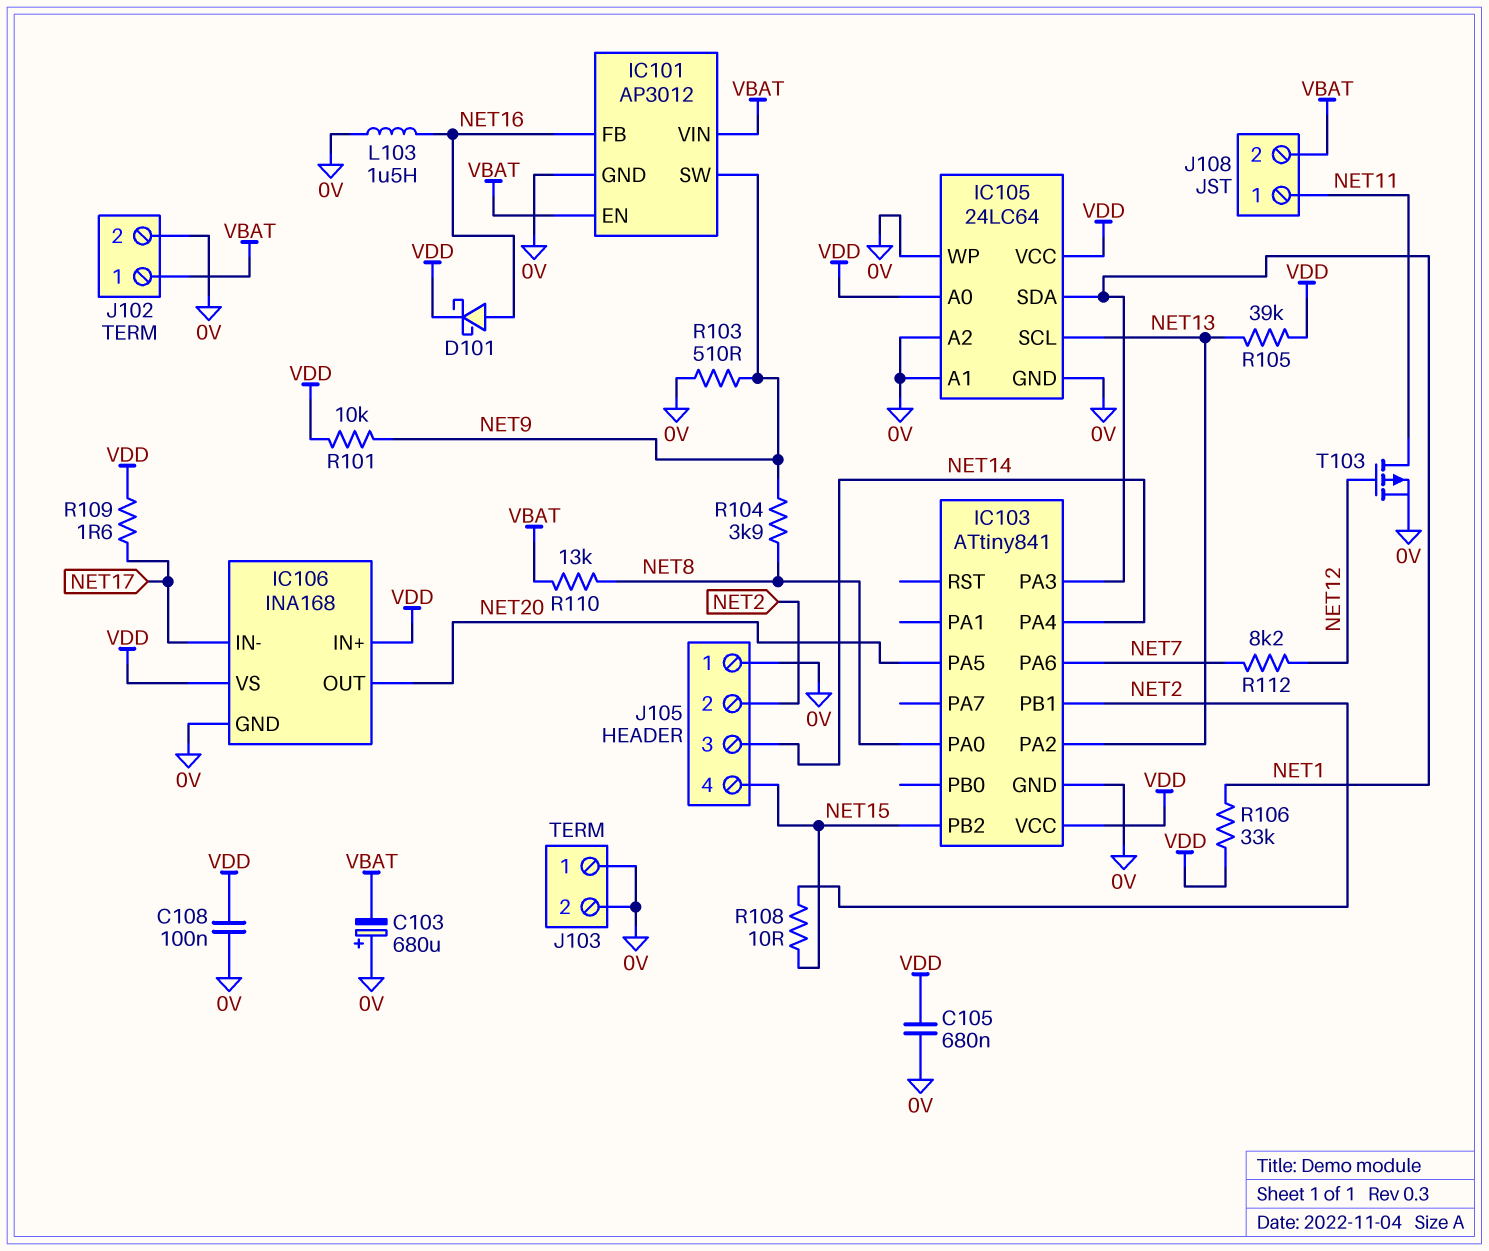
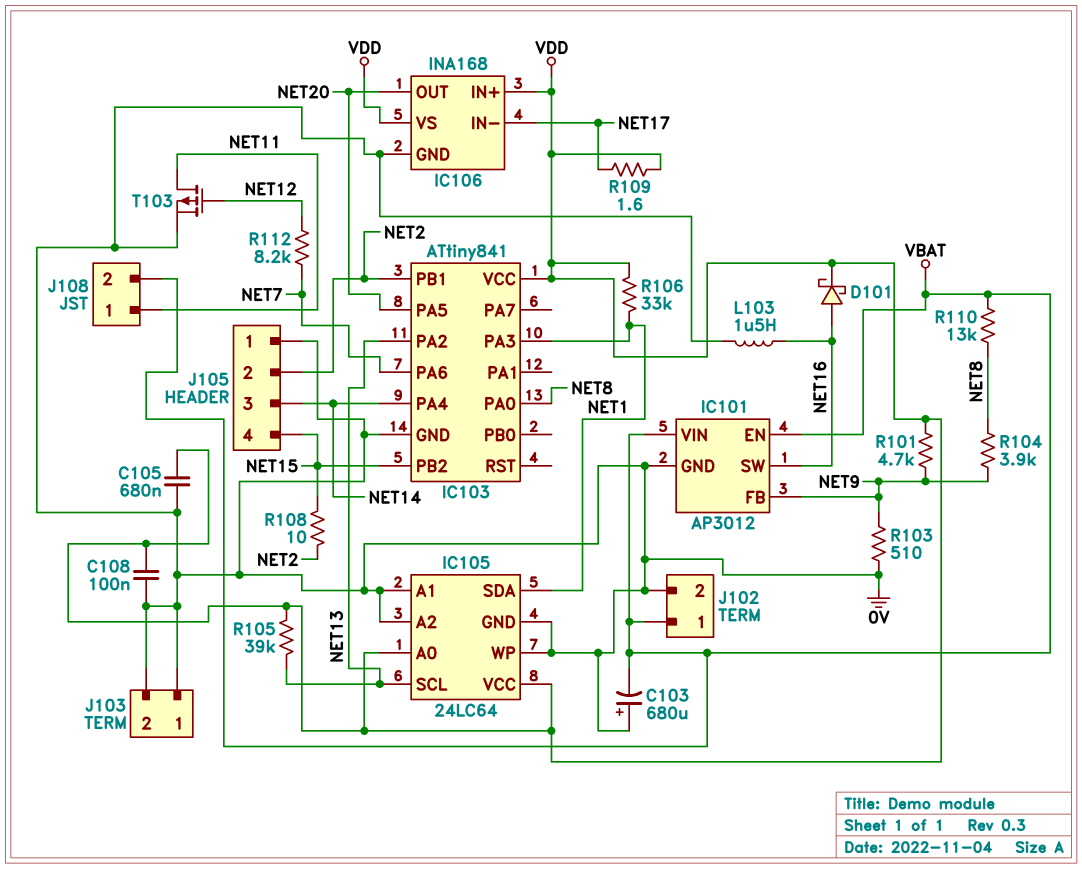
IC101 pin FB: NET16 -> NET9
IC101 pin SW: NET9 -> NET16
R101: 10k (NET9, VDD) -> 4.7k (NET9, VDD)

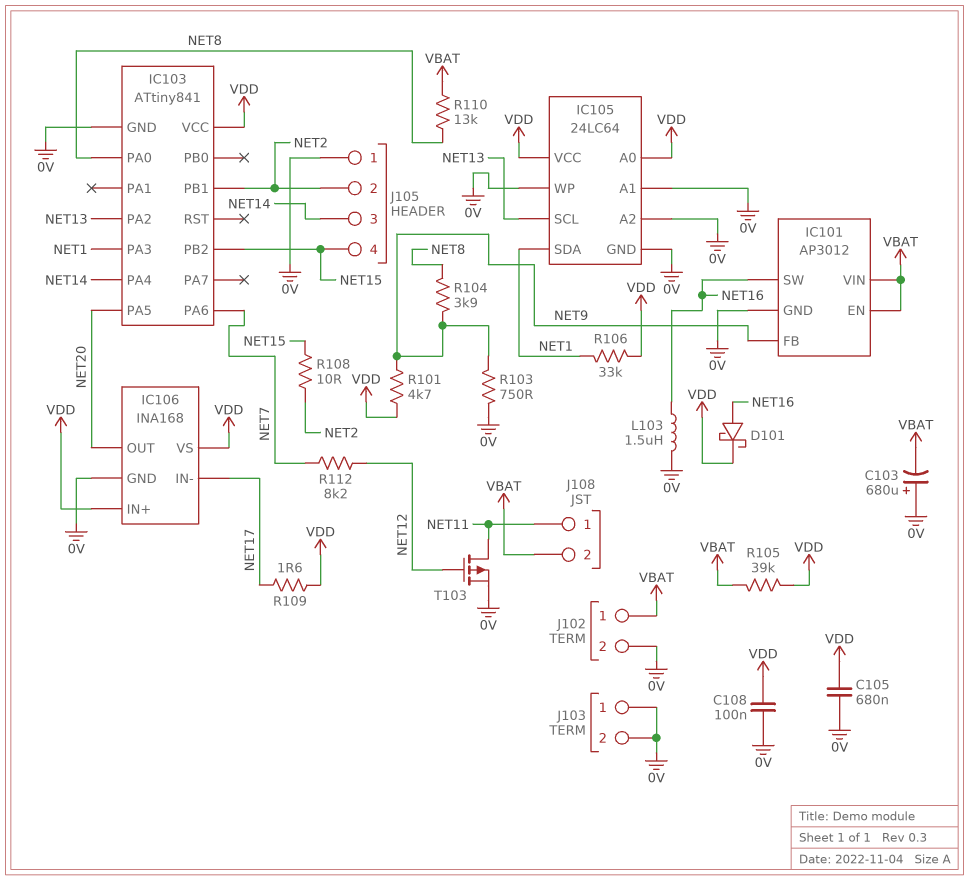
R103: 510 (0V, NET9) -> 750 (0V, NET9)
R105: 39k (NET13, VDD) -> 39k (VBAT, VDD)

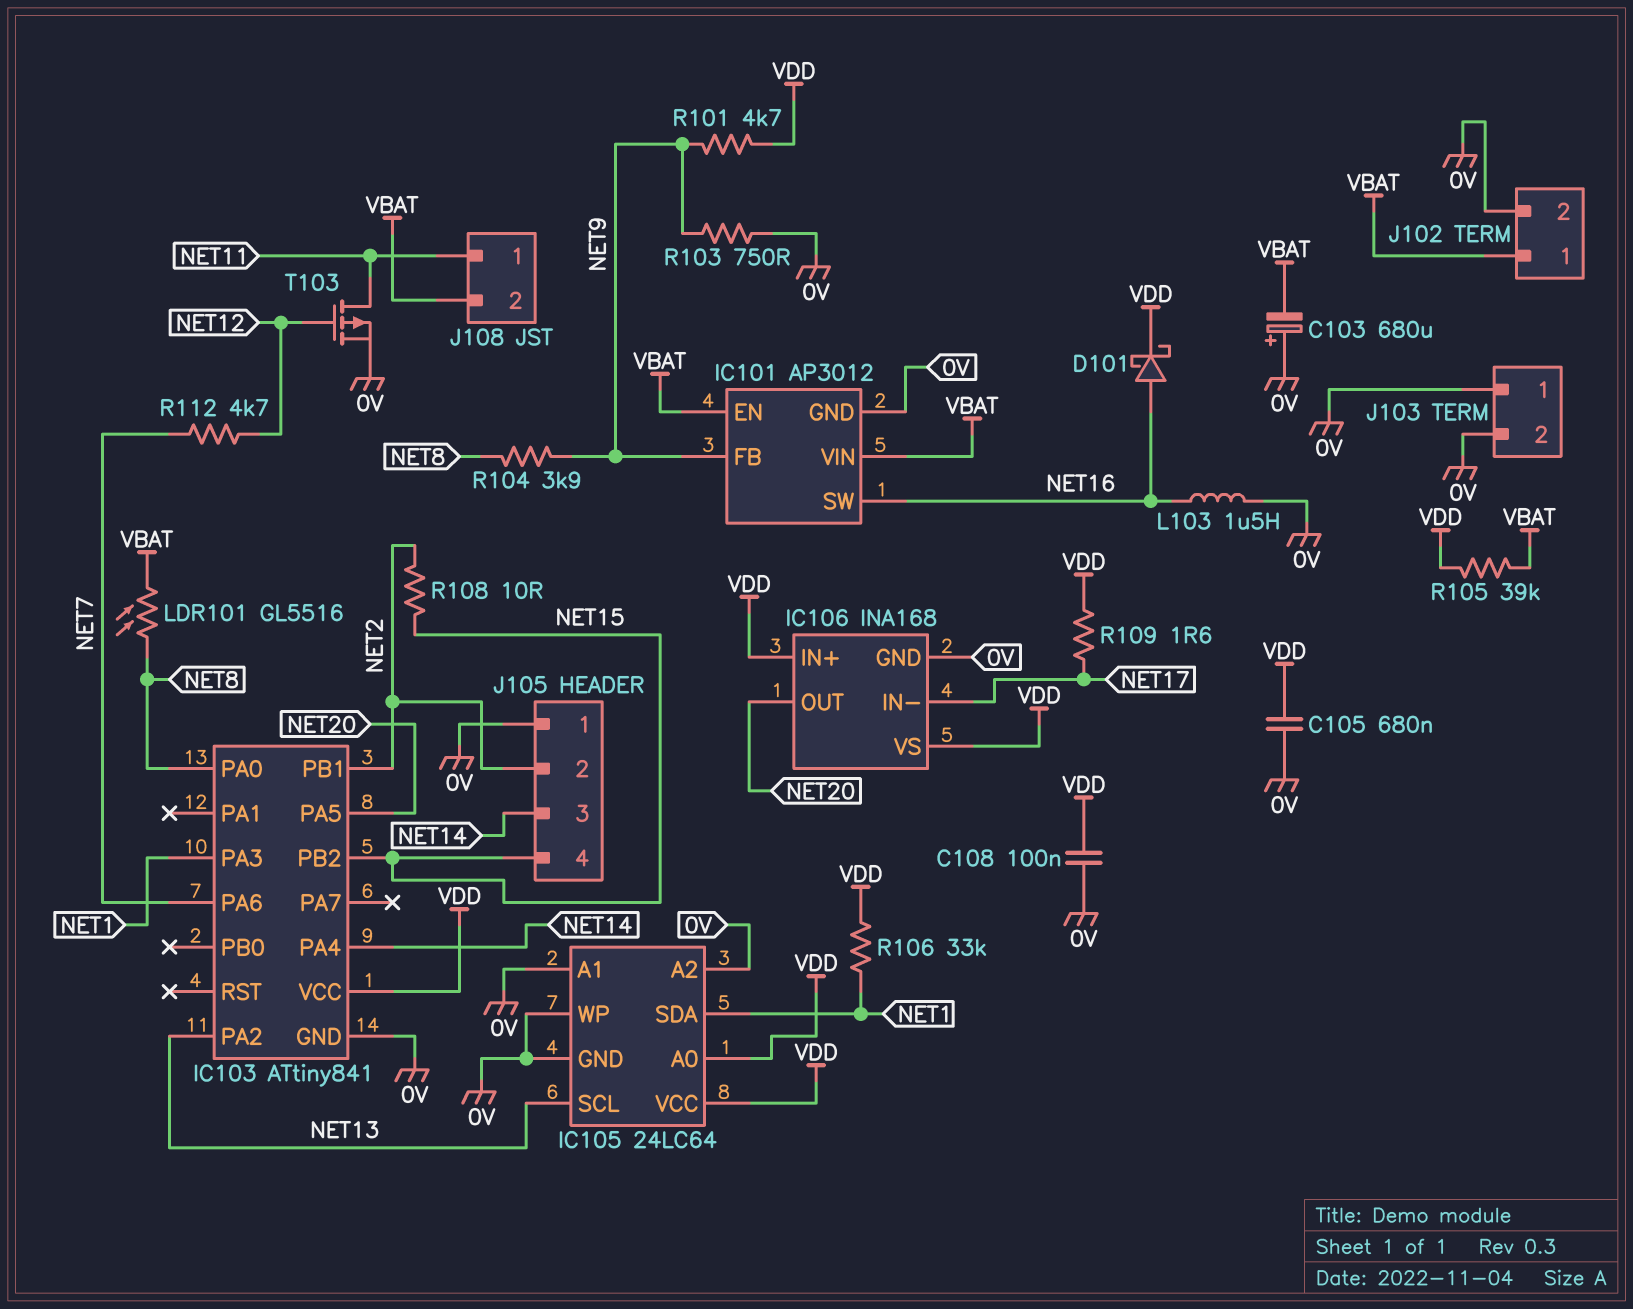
LDR101: none -> GL5516 (NET8, VBAT)
R110: 13k (NET8, VBAT) -> none
R112: 8.2k (NET7, NET12) -> 4.7k (NET7, NET12)

